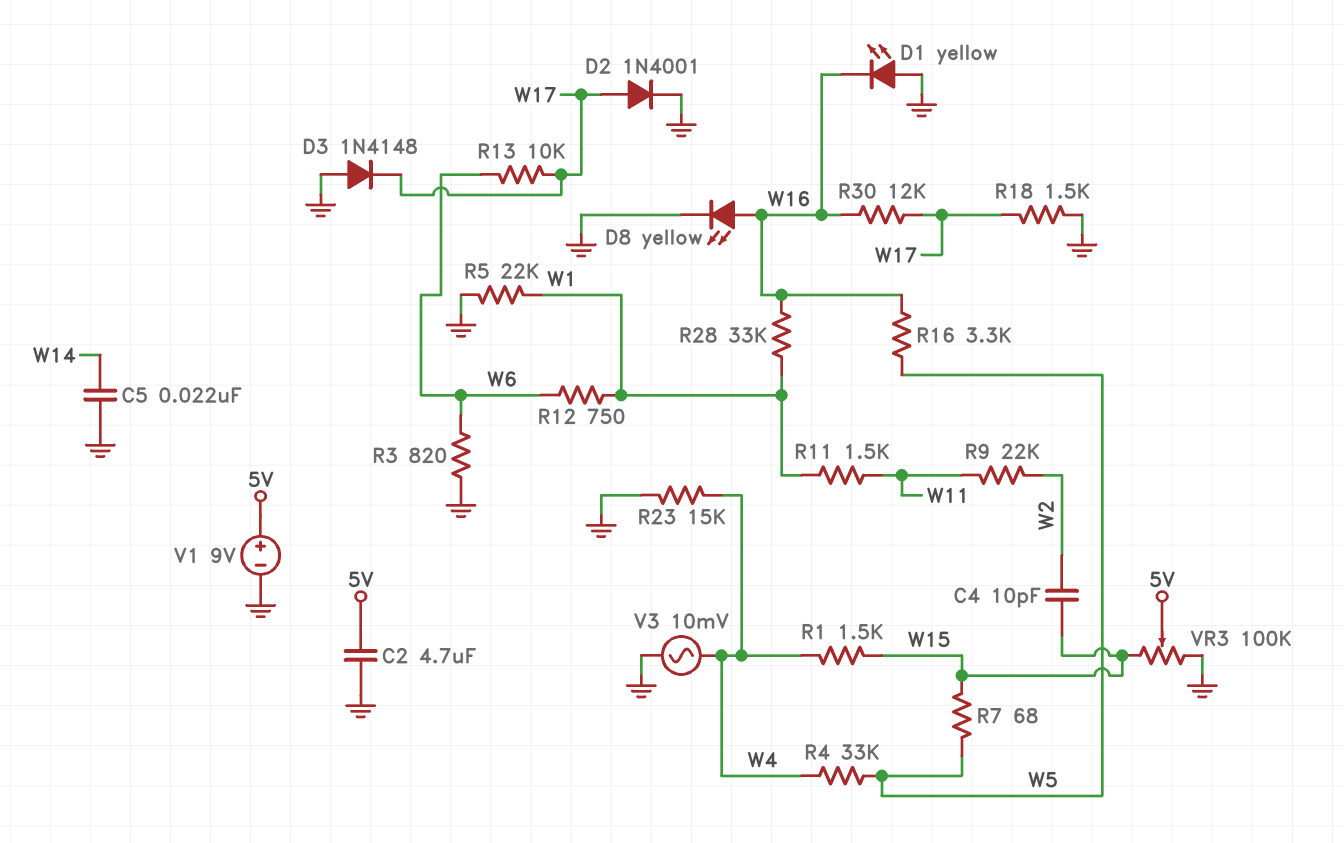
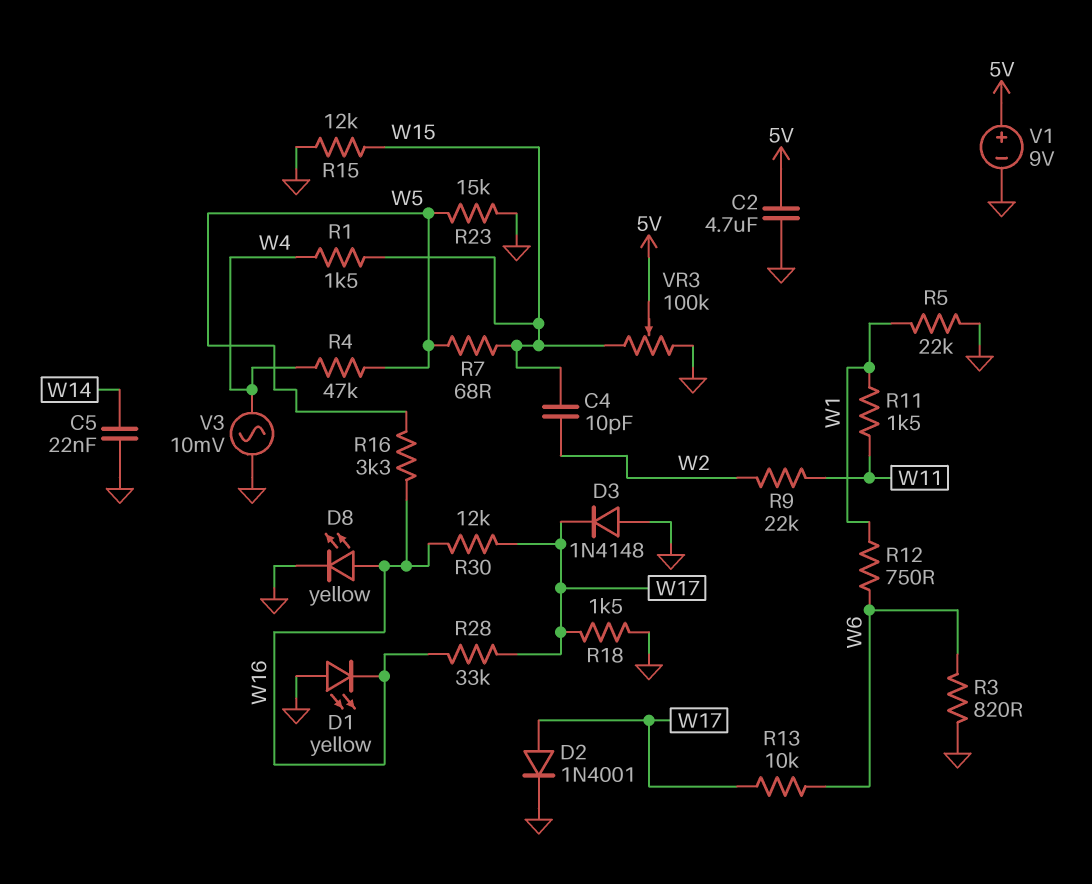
R4: 33k (W4, W5) -> 47k (W4, W5)
R15: none -> 12k (GND, W15)
R23: 15k (GND, W4) -> 15k (GND, W5)
R28: 33k (W1, W16) -> 33k (W16, W17)

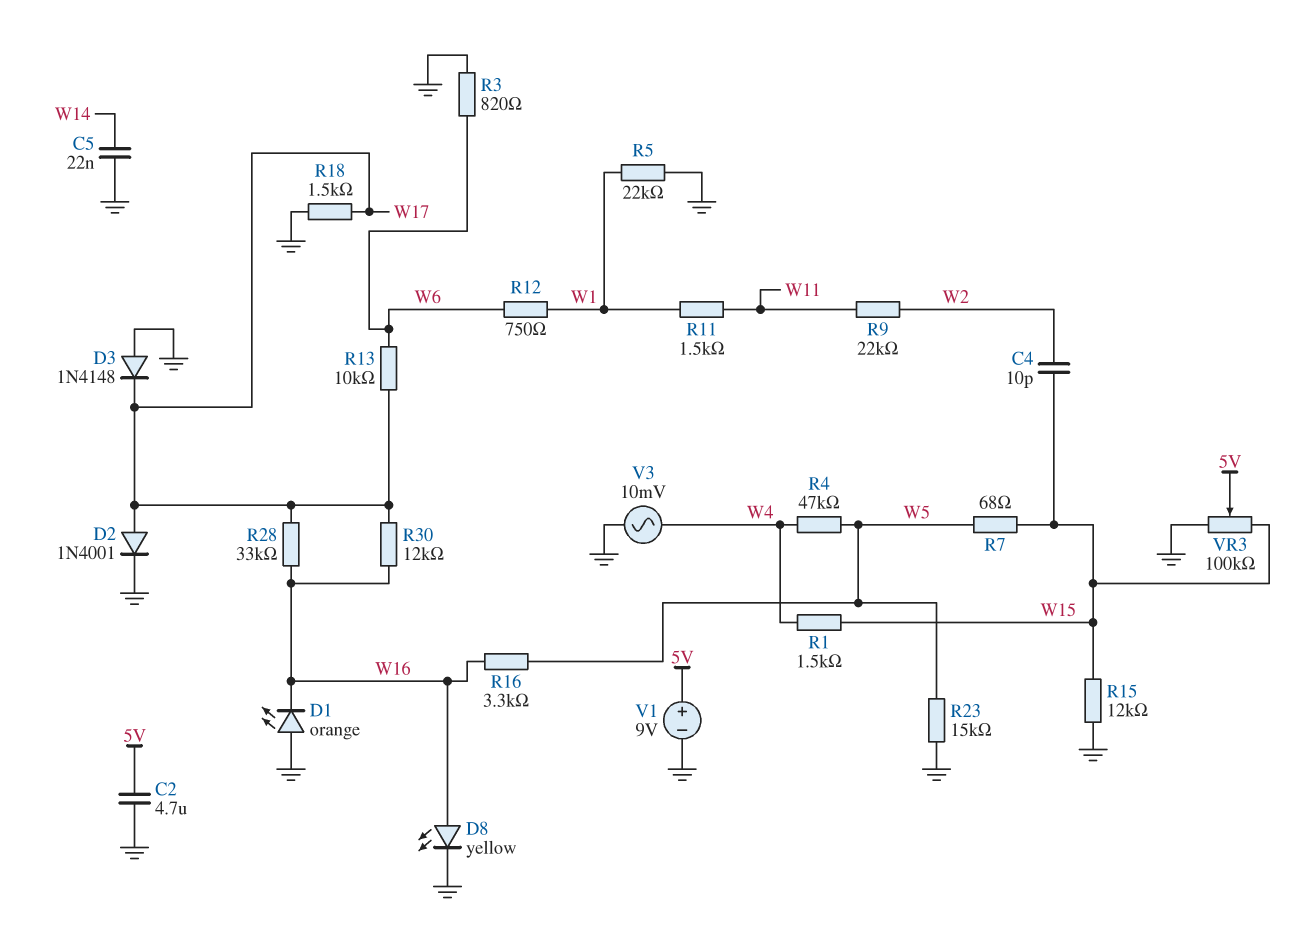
D1: LED yellow (A GND, K W16) -> LED orange (A GND, K W16)

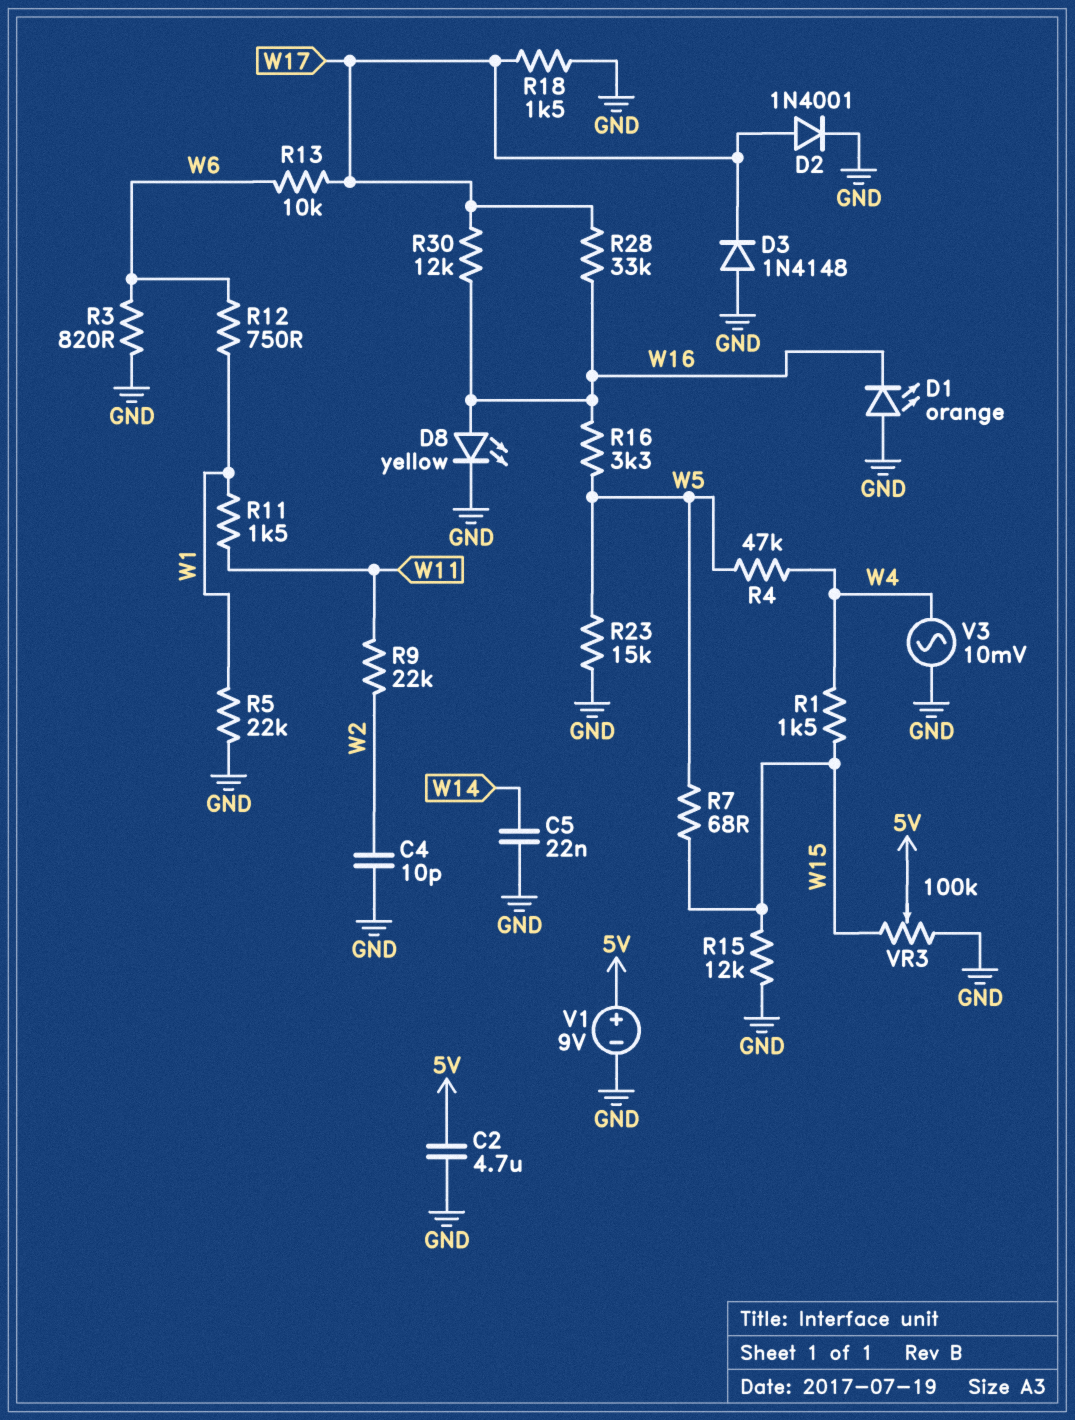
C4: 10pF (W2, W15) -> 10pF (GND, W2)

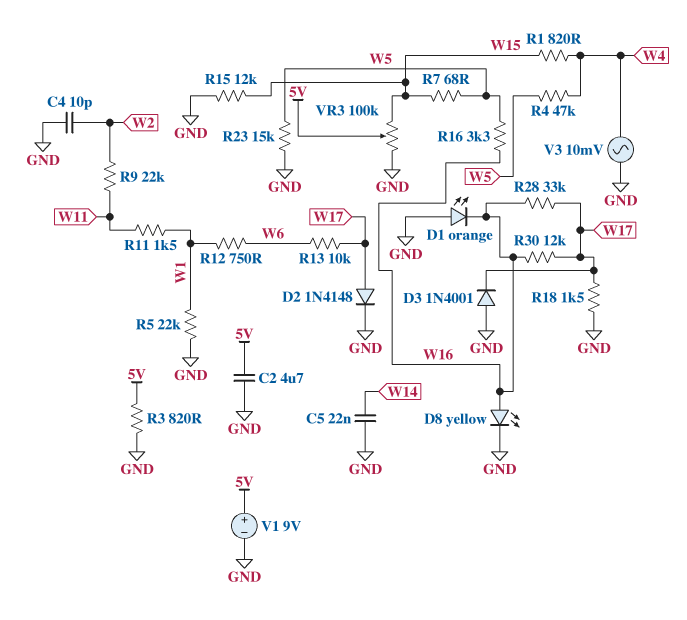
D2: diode 1N4001 (A W17, K GND) -> diode 1N4148 (A W17, K GND)
D3: diode 1N4148 (A GND, K W17) -> diode 1N4001 (A GND, K W17)
R1: 1.5k (W4, W15) -> 820 (W4, W15)
R3: 820 (GND, W6) -> 820 (5V, GND)

